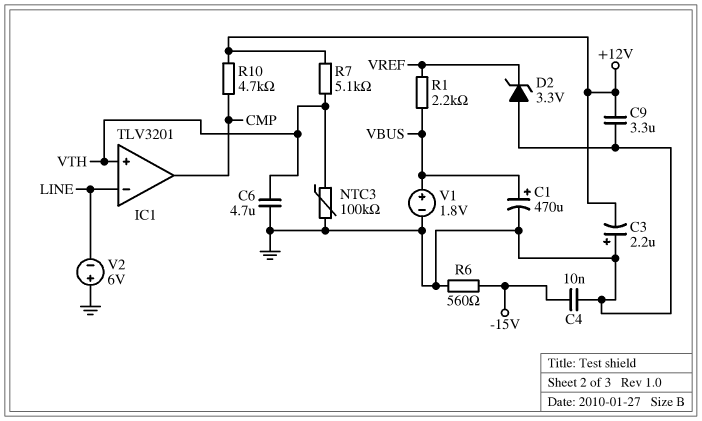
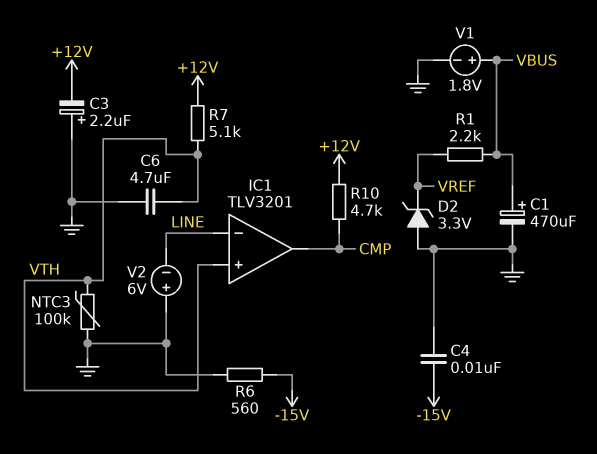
C9: 3.3uF (+12V, GND) -> none

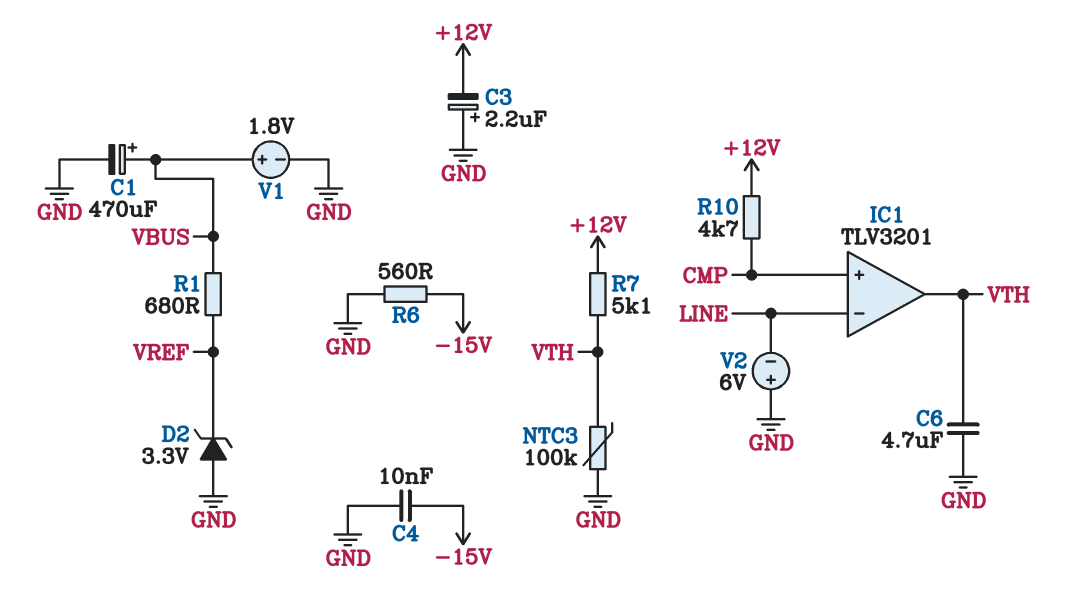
IC1 pin in+: VTH -> CMP
IC1 pin out: CMP -> VTH
R1: 2.2k (VBUS, VREF) -> 680 (VBUS, VREF)

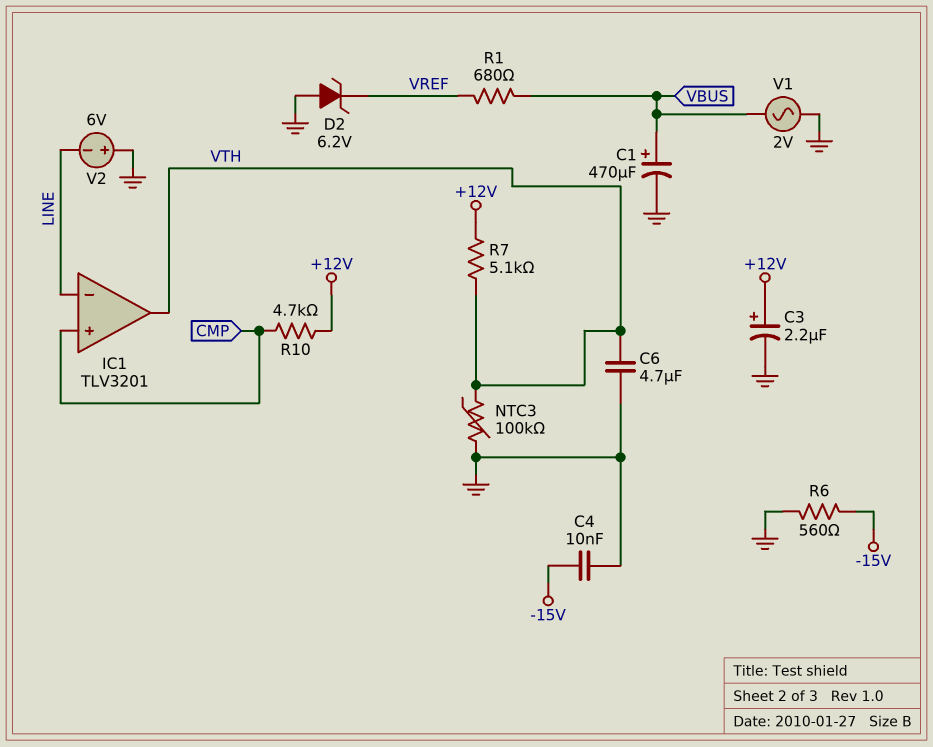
C3: 2.2uF (plus GND, minus +12V) -> 2.2uF (plus +12V, minus GND)
D2: zener 3.3V (A GND, K VREF) -> zener 6.2V (A GND, K VREF)
V1: 1.8V (plus VBUS, minus GND) -> AC 2V (GND, VBUS)

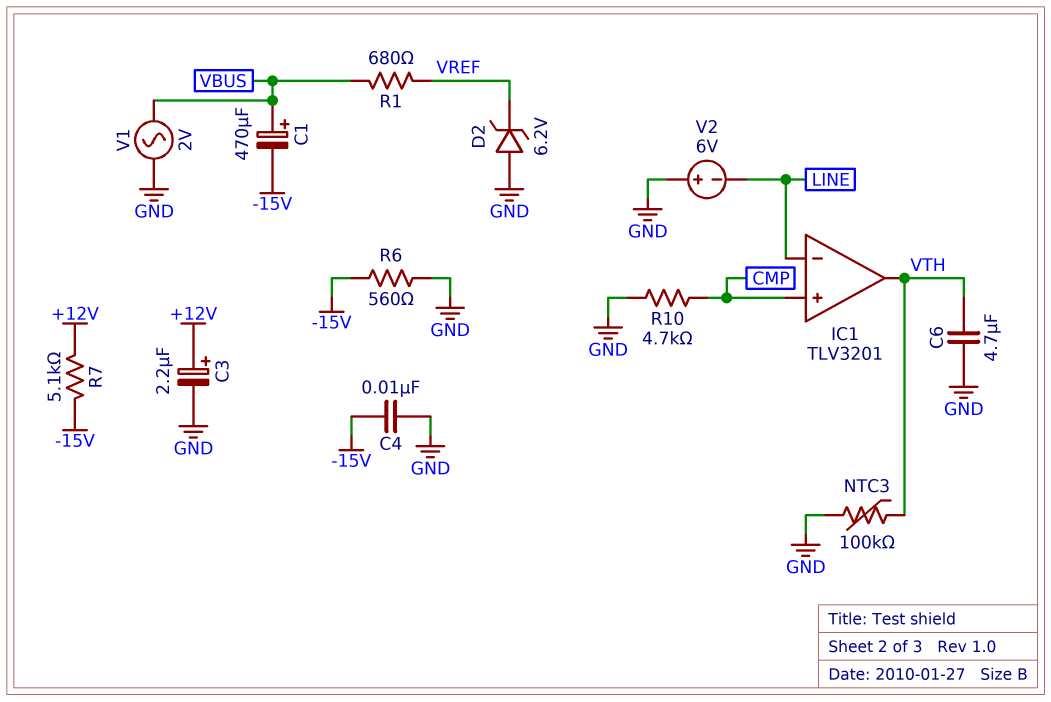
C1: 470uF (plus VBUS, minus GND) -> 470uF (plus VBUS, minus -15V)
R7: 5.1k (+12V, VTH) -> 5.1k (+12V, -15V)
R10: 4.7k (+12V, CMP) -> 4.7k (CMP, GND)

